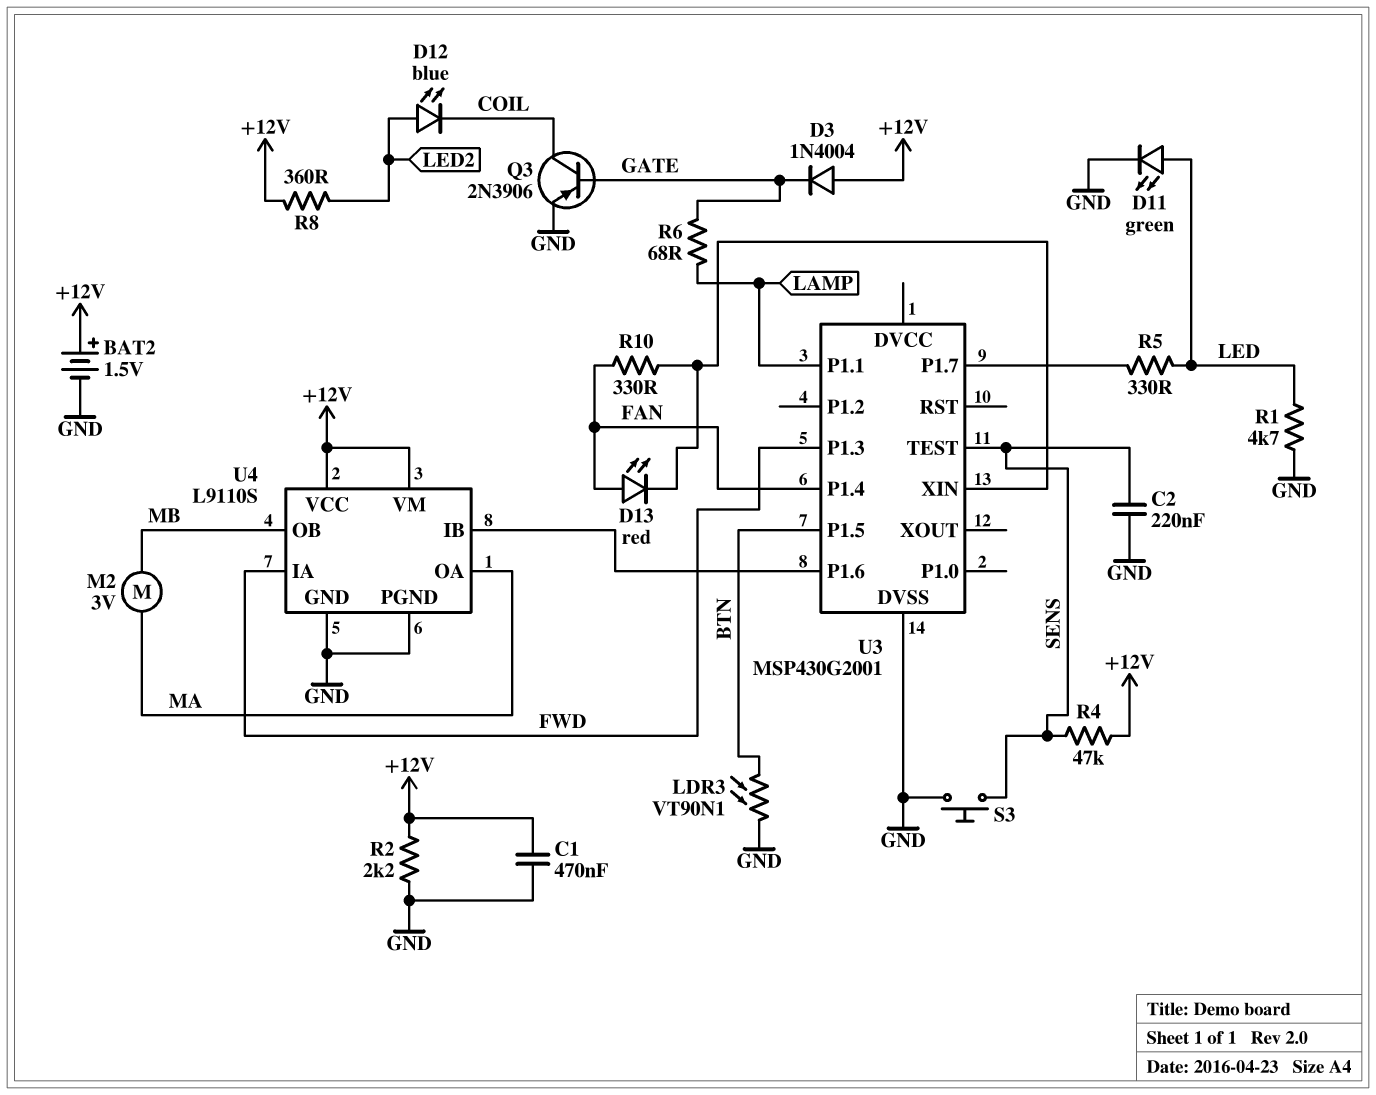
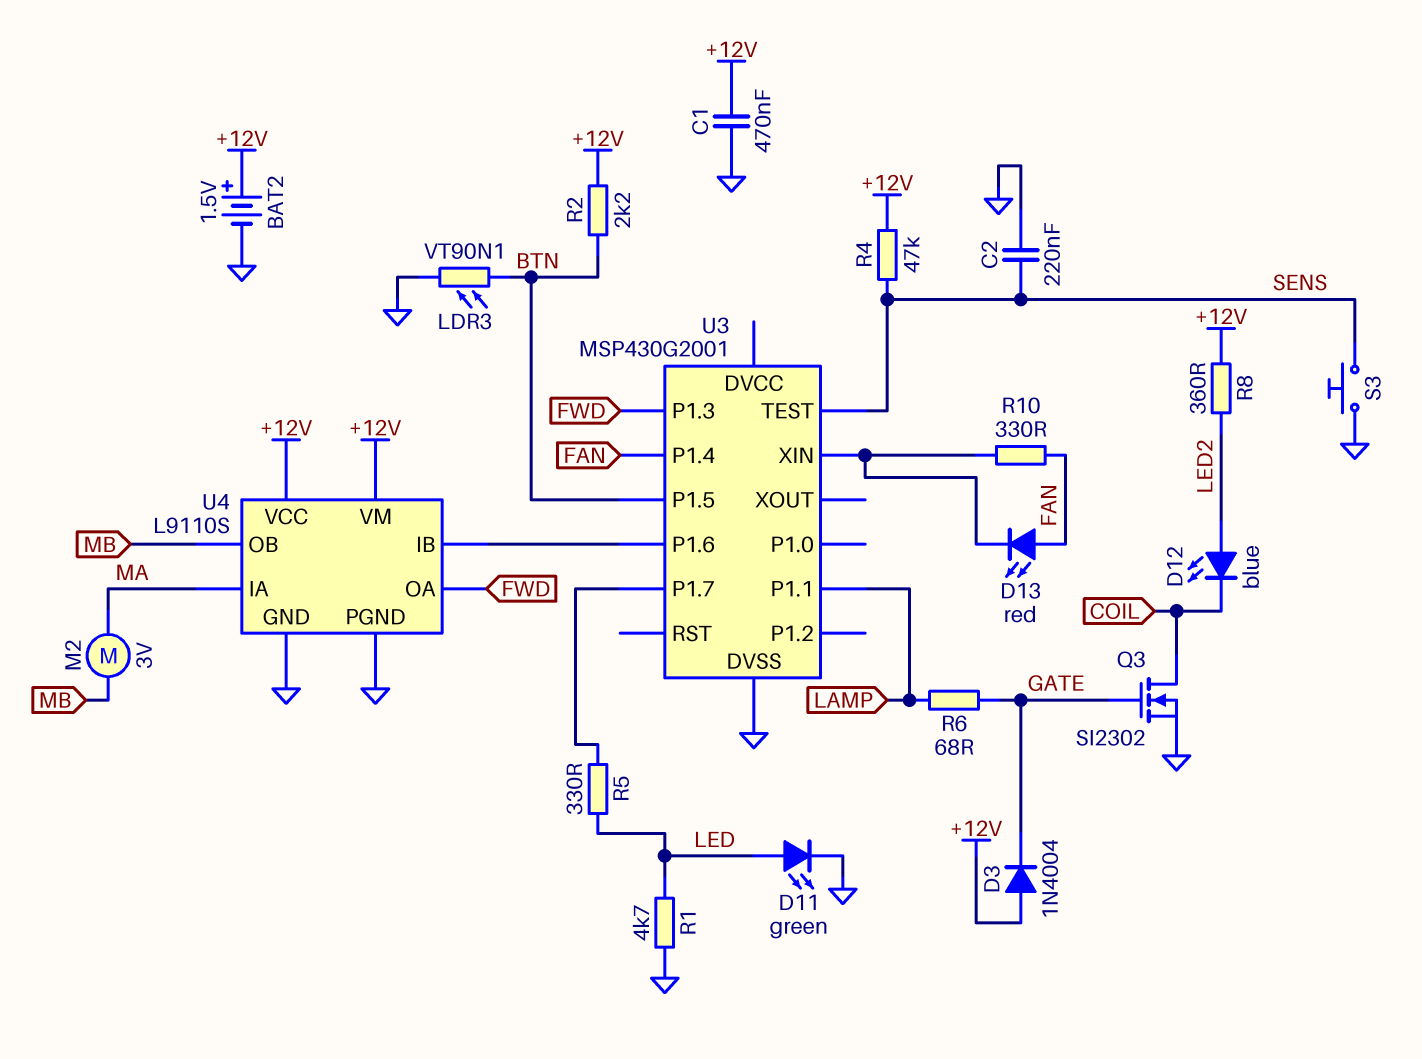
Q3: PNP 2N3906 (B GATE, C COIL, E GND) -> NMOS SI2302 (G GATE, D COIL, S GND)
R2: 2.2k (+12V, GND) -> 2.2k (+12V, BTN)
U4 pin IA: FWD -> MA
U4 pin OA: MA -> FWD

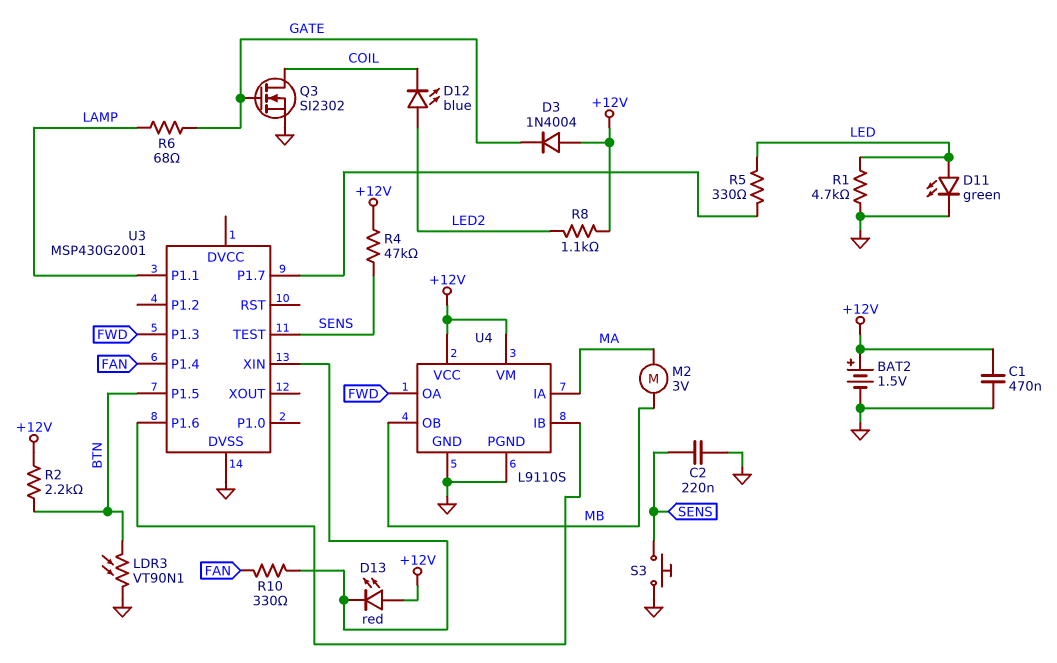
D13: LED red (A FAN, K U3/XIN) -> LED red (A +12V, K U3/XIN)
R8: 360 (+12V, LED2) -> 1.1k (+12V, LED2)

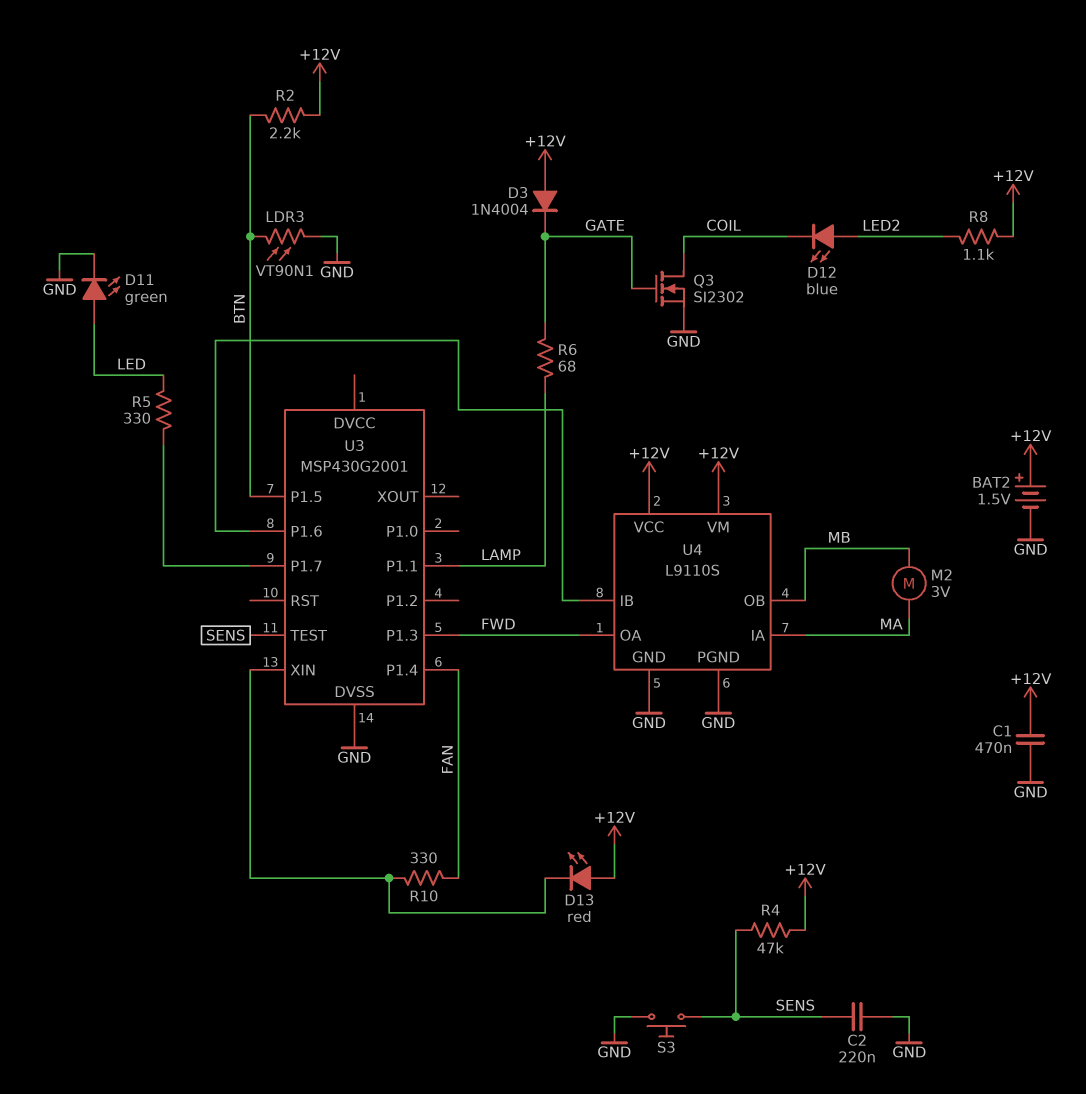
R1: 4.7k (GND, LED) -> none

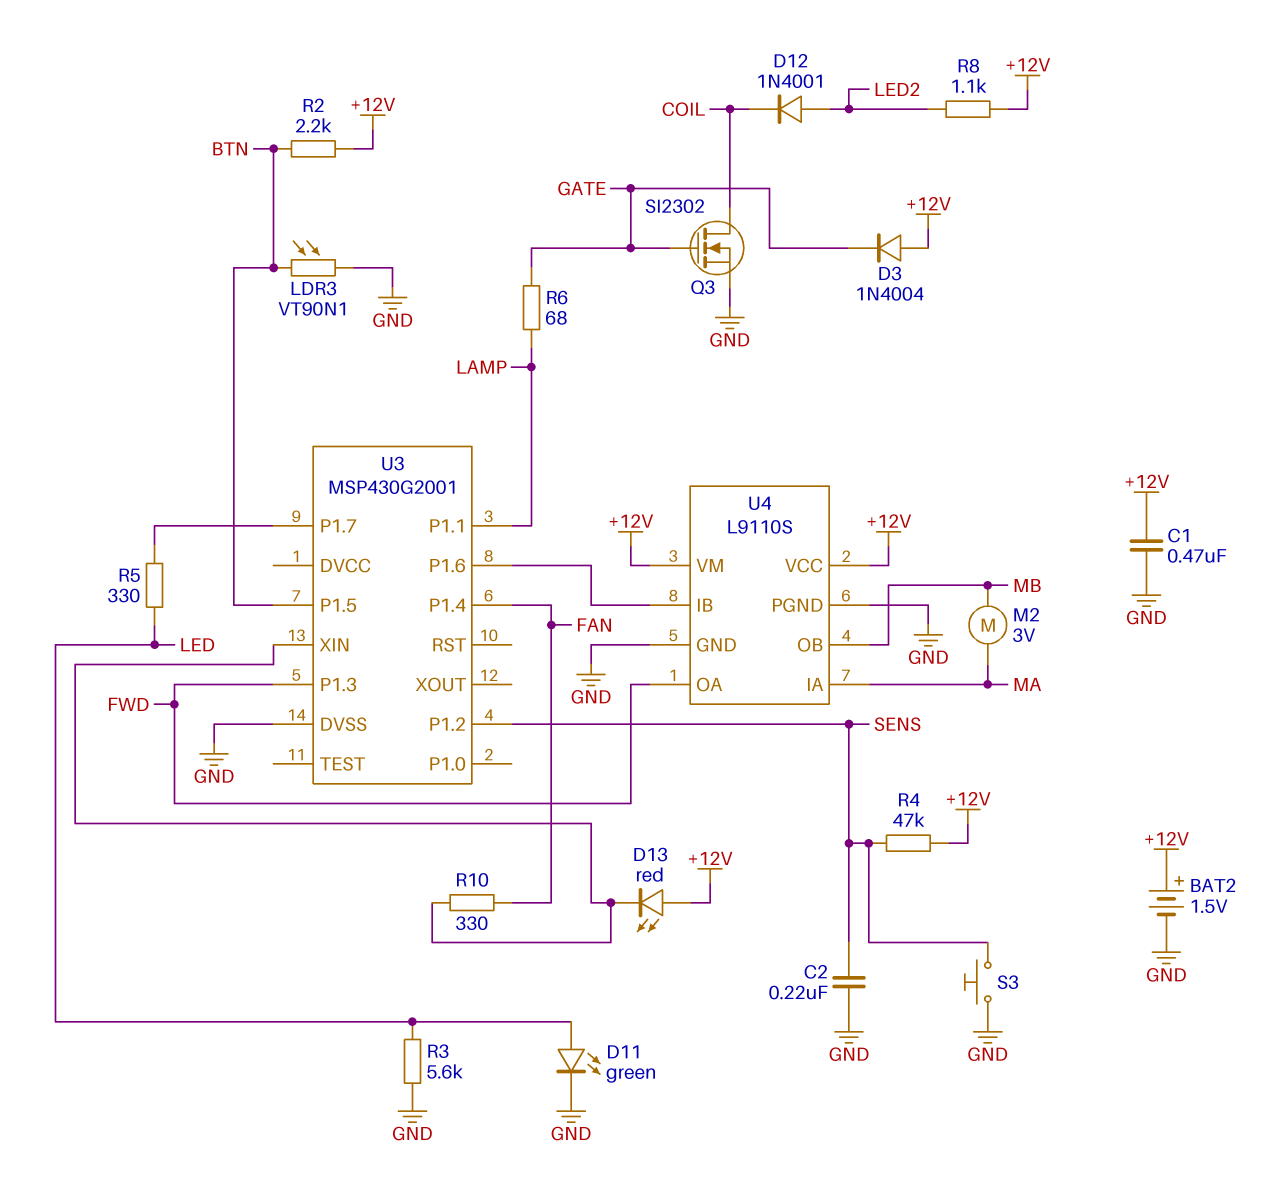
D12: LED blue (A LED2, K COIL) -> diode 1N4001 (A LED2, K COIL)
R3: none -> 5.6k (GND, LED)
U3 pin P1.2: none -> SENS
U3 pin TEST: SENS -> none

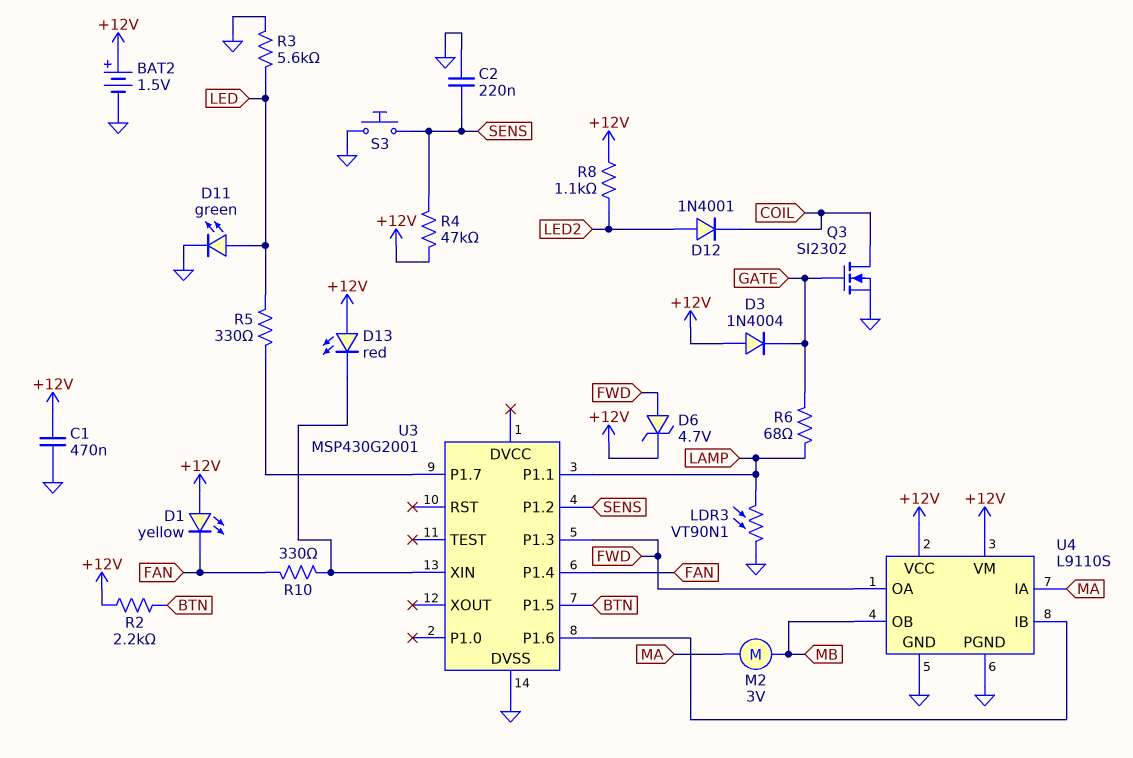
D1: none -> LED yellow (A +12V, K FAN)
D6: none -> zener 4.7V (A FWD, K +12V)
LDR3: VT90N1 (BTN, GND) -> VT90N1 (GND, LAMP)

